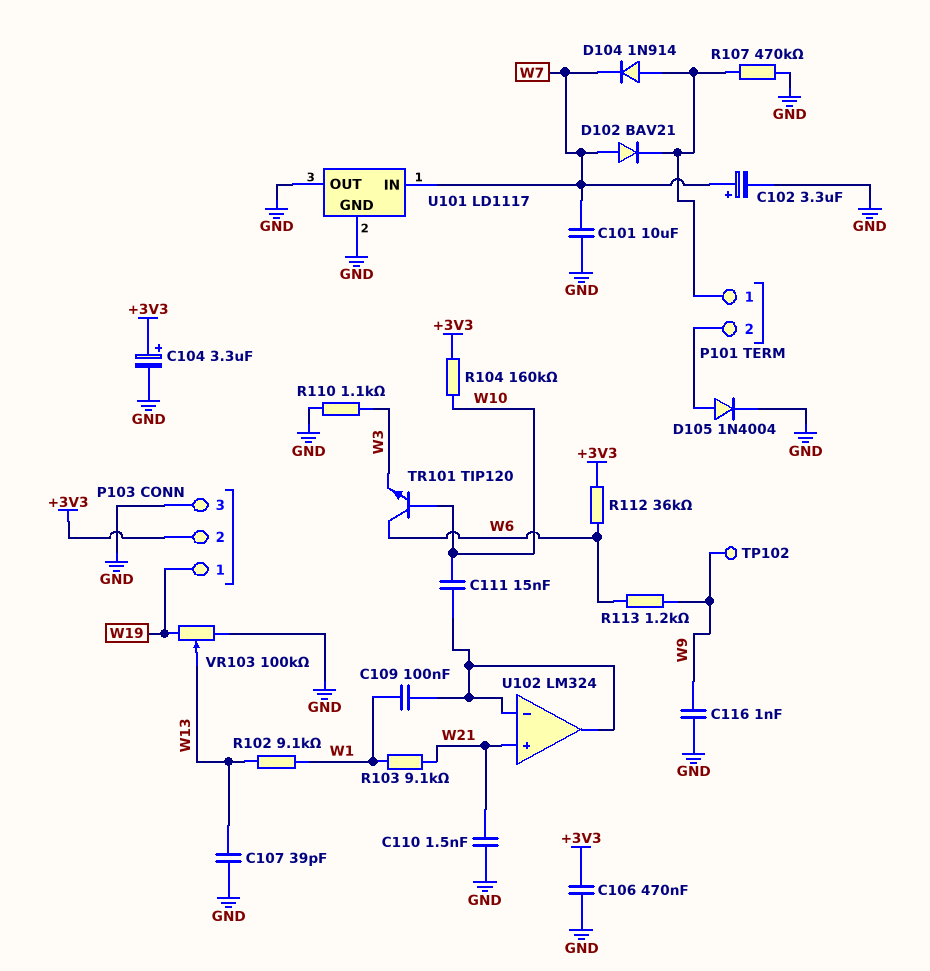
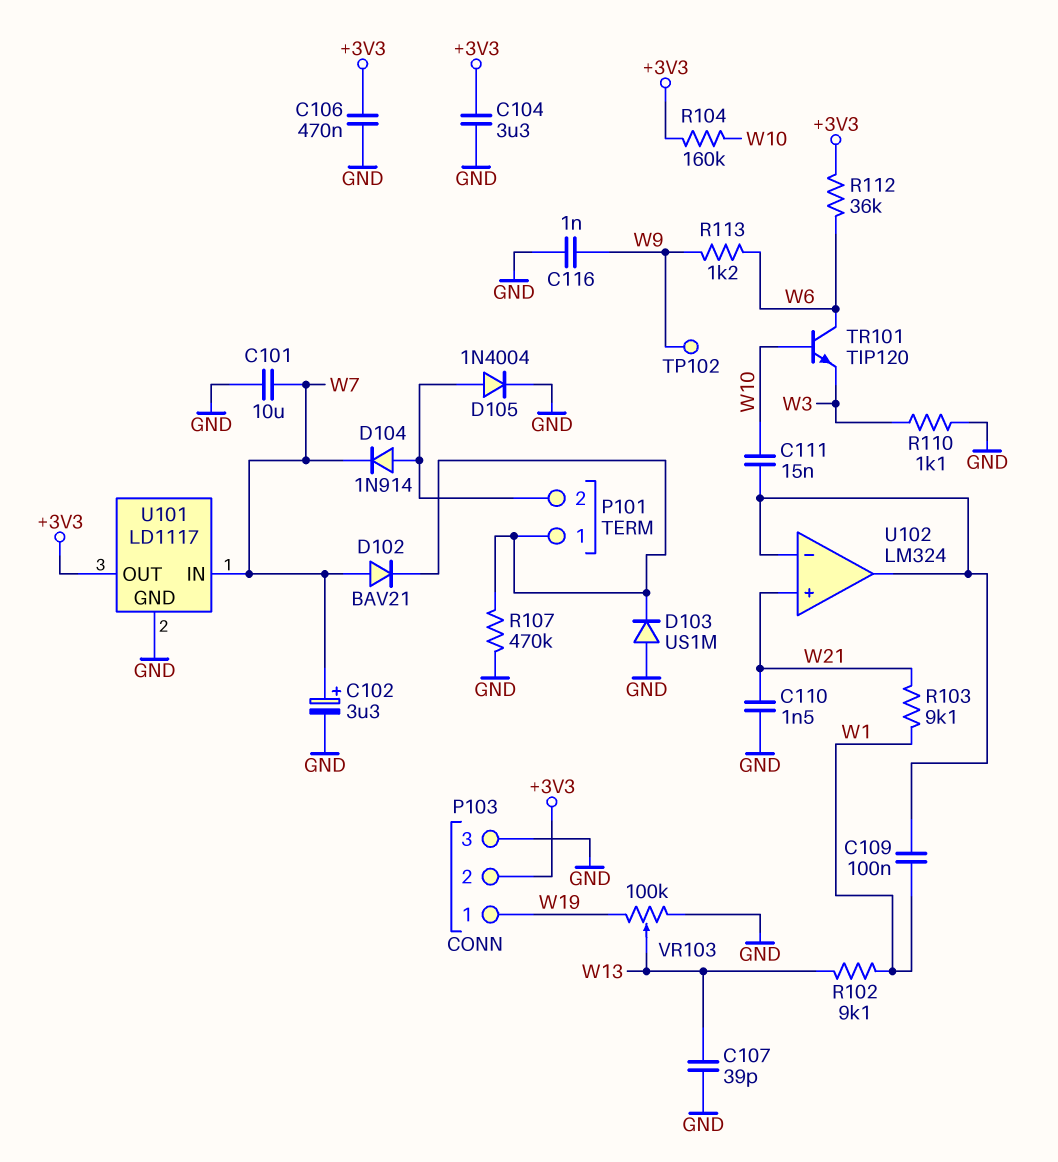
C104: 3.3uF (plus +3V3, minus GND) -> 3.3uF (+3V3, GND)
D103: none -> diode US1M (A GND, K P101/1)
D104: diode 1N914 (A P101/1, K W7) -> diode 1N914 (A P101/2, K W7)
U101 pin OUT: GND -> +3V3

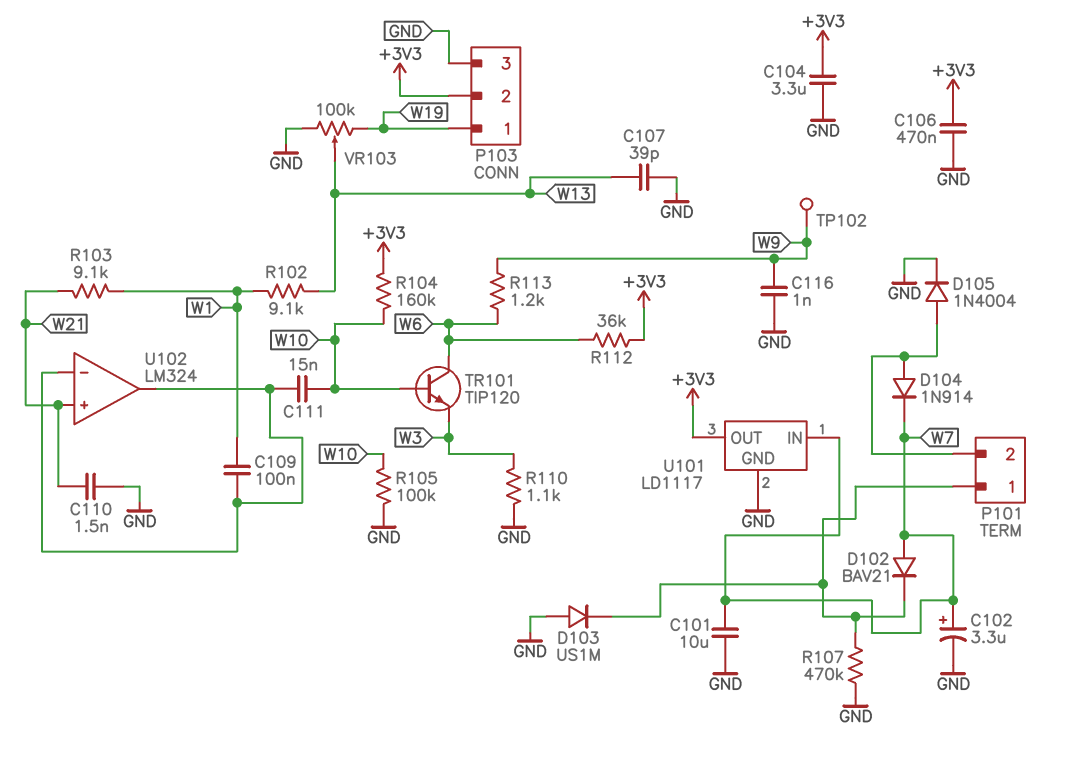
R105: none -> 100k (GND, W10)

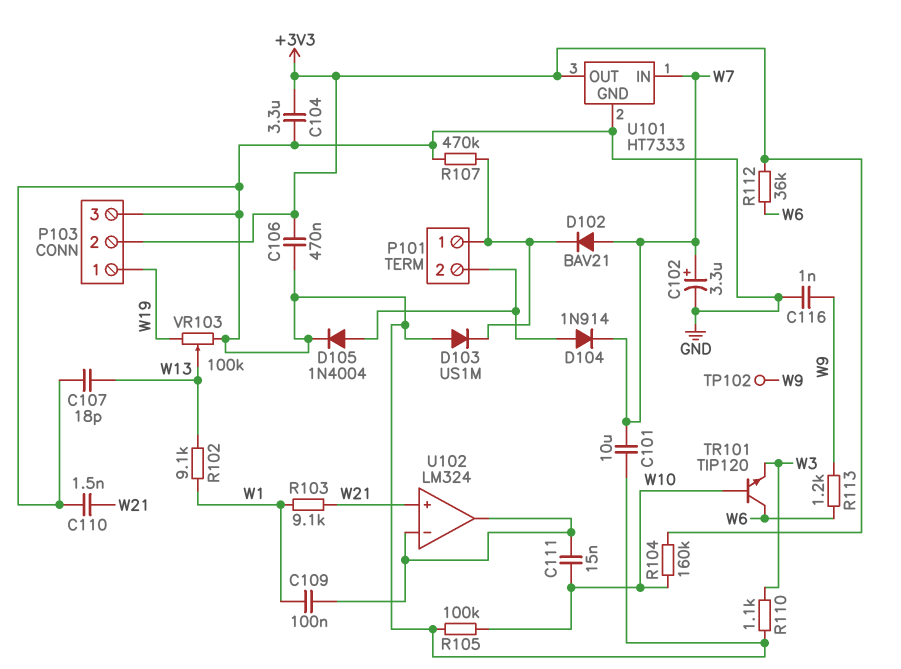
C107: 39pF (GND, W13) -> 18pF (GND, W13)
U101: LD1117 -> HT7333

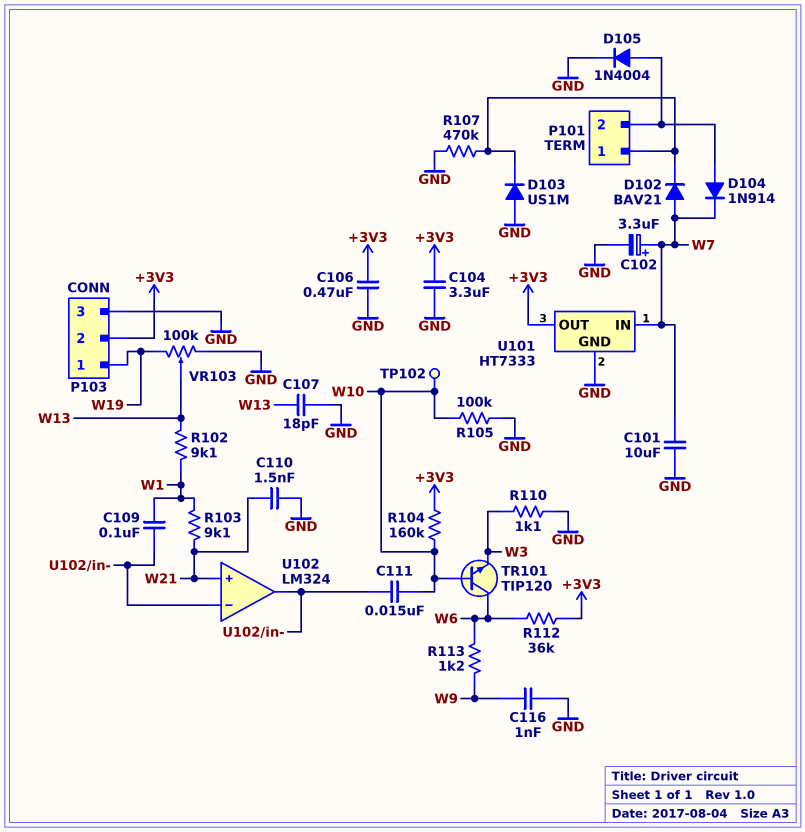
TP102: test point (W9) -> test point (W10)

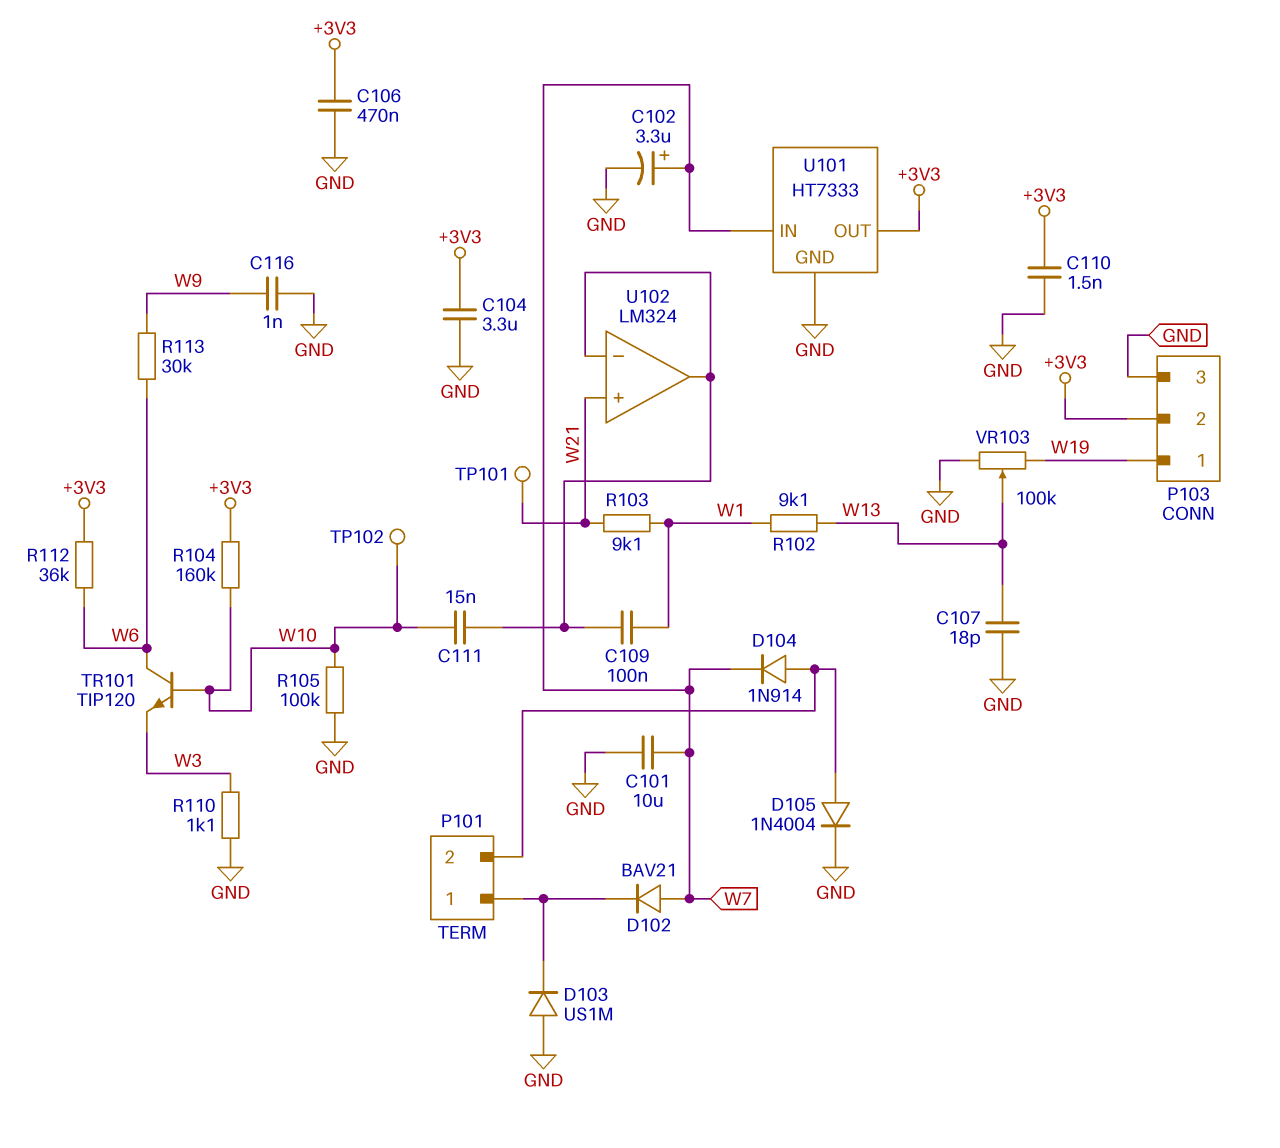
C110: 1.5nF (GND, W21) -> 1.5nF (+3V3, GND)
R107: 470k (GND, P101/1) -> none
R113: 1.2k (W6, W9) -> 30k (W6, W9)
TP101: none -> test point (W21)

